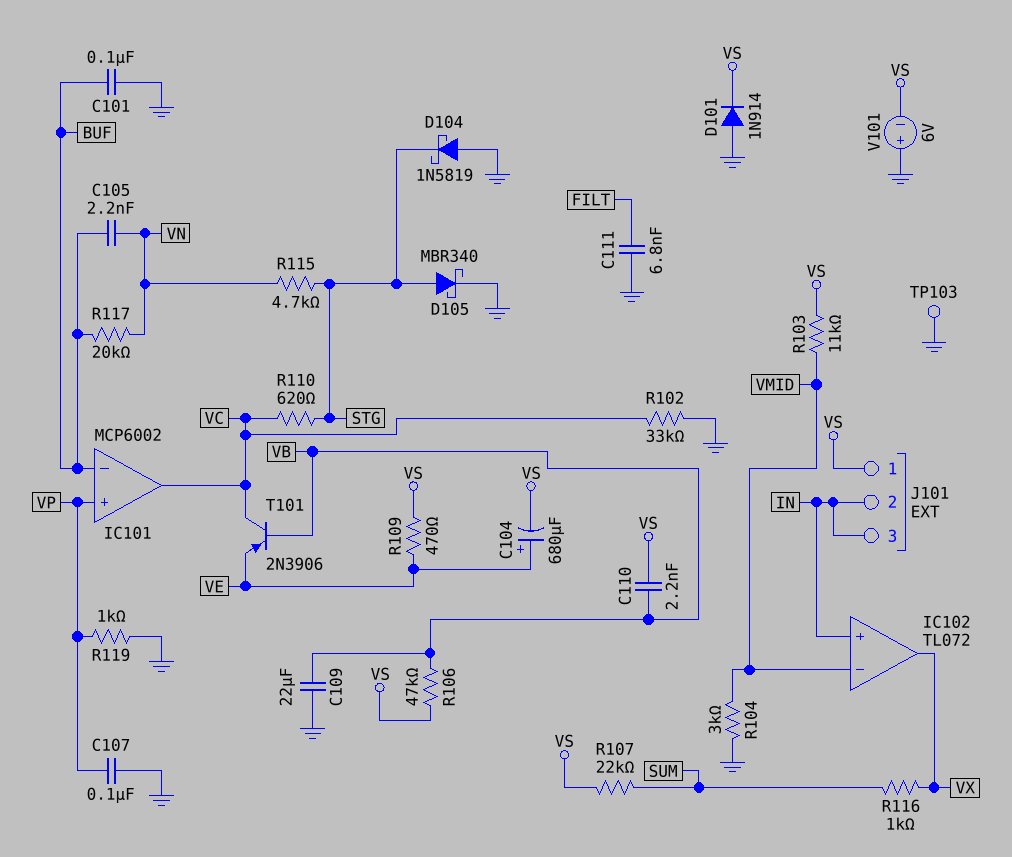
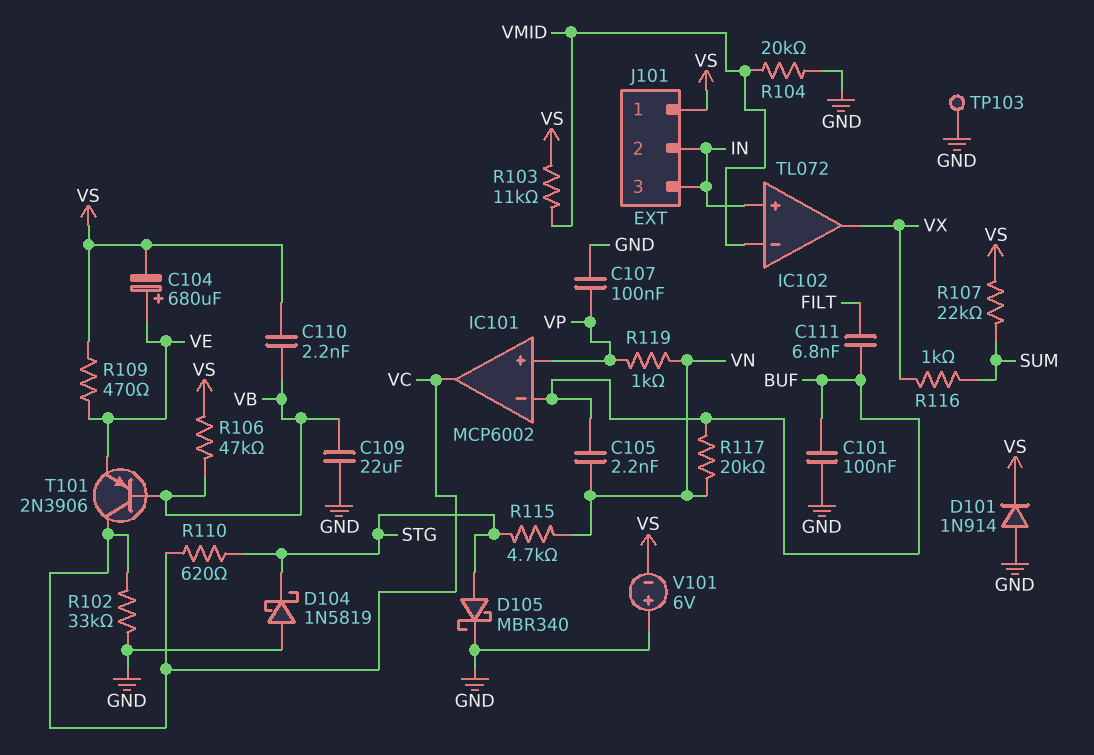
C111: 6.8nF (FILT, GND) -> 6.8nF (BUF, FILT)
R104: 3k (GND, VMID) -> 20k (GND, VMID)
R119: 1k (GND, VP) -> 1k (VN, VP)

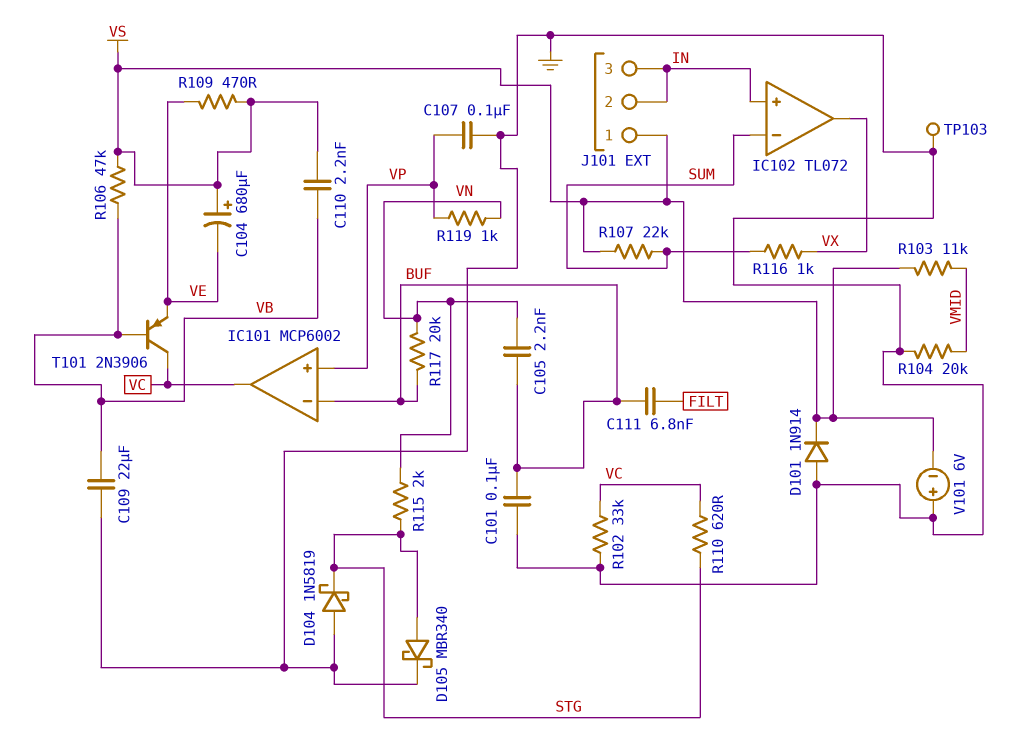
C104: 680uF (plus VE, minus VS) -> 680uF (plus VS, minus VE)
IC102 pin in-: VMID -> SUM
R115: 4.7k (STG, VN) -> 2k (STG, VN)

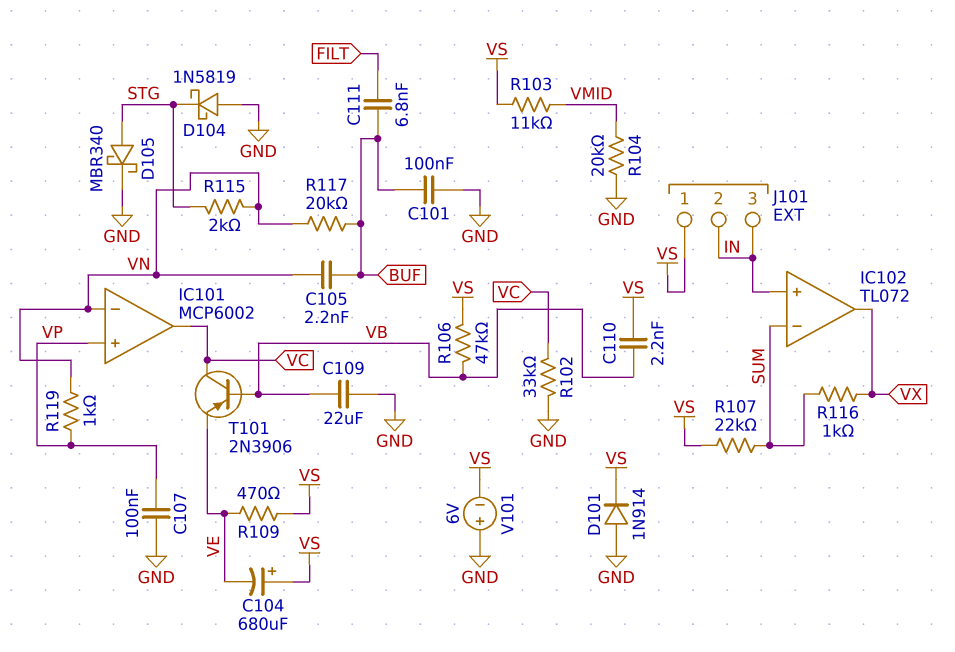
IC101 pin in-: BUF -> VN
R110: 620 (STG, VC) -> none
TP103: test point (GND) -> none

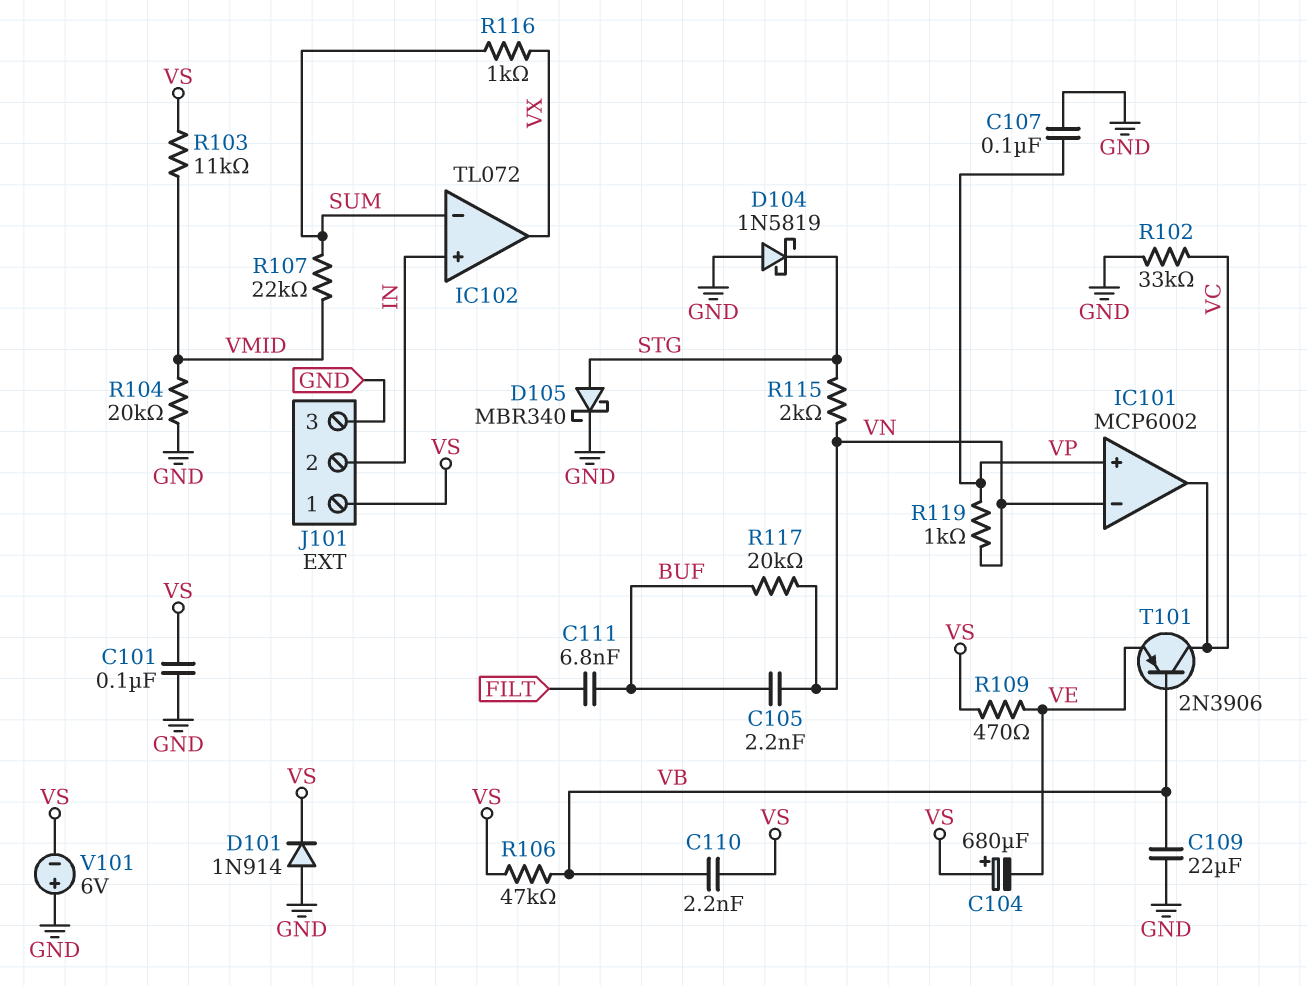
C101: 100nF (BUF, GND) -> 100nF (GND, VS)
J101 pin 3: IN -> GND
R107: 22k (SUM, VS) -> 22k (SUM, VMID)

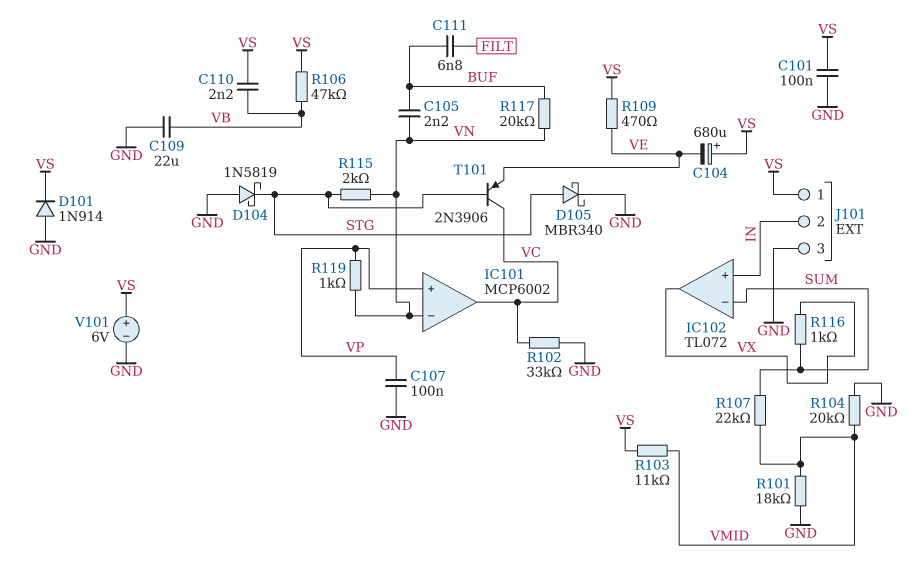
R101: none -> 18k (GND, VMID)
T101: PNP 2N3906 (B VB, C VC, E VE) -> PNP 2N3906 (B STG, C VC, E VE)
V101: 6V (plus GND, minus VS) -> 6V (plus VS, minus GND)

